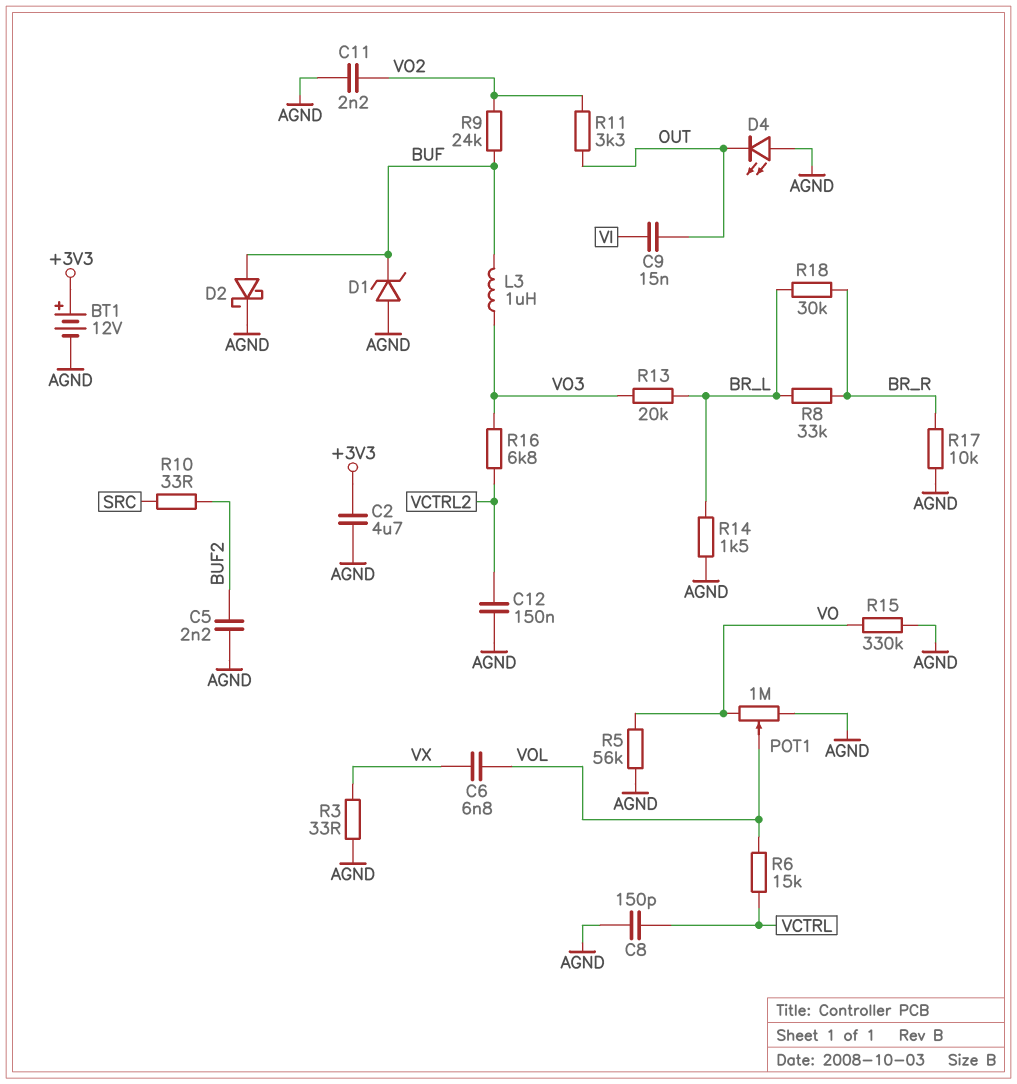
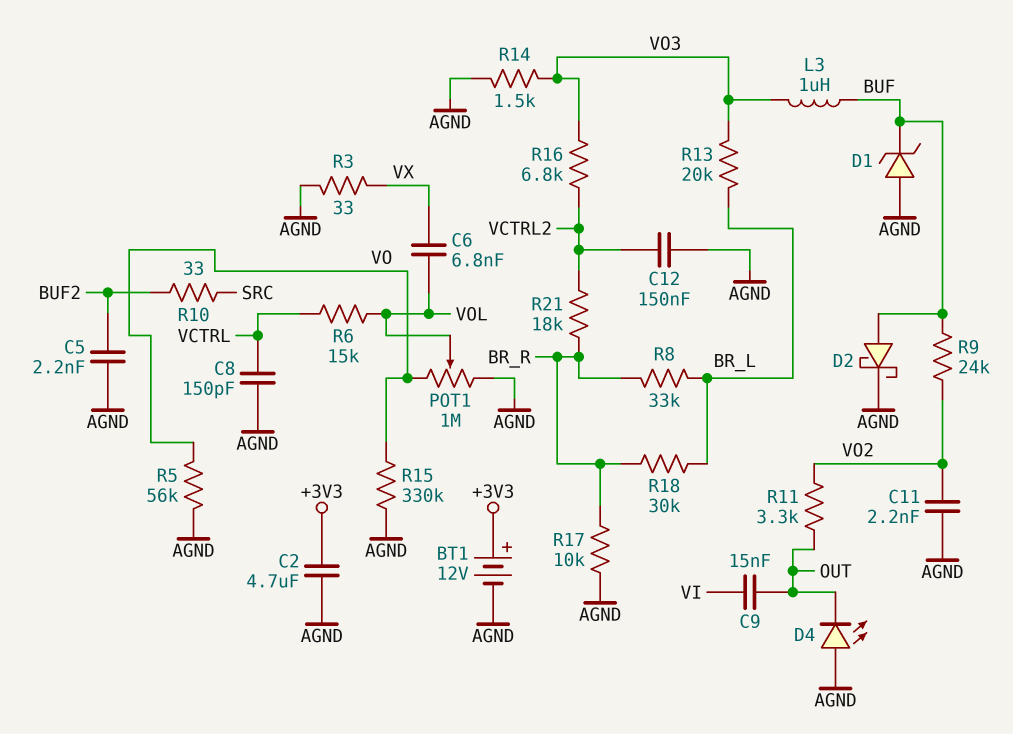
R14: 1.5k (AGND, BR_L) -> 1.5k (AGND, VO3)
R21: none -> 18k (BR_R, VCTRL2)

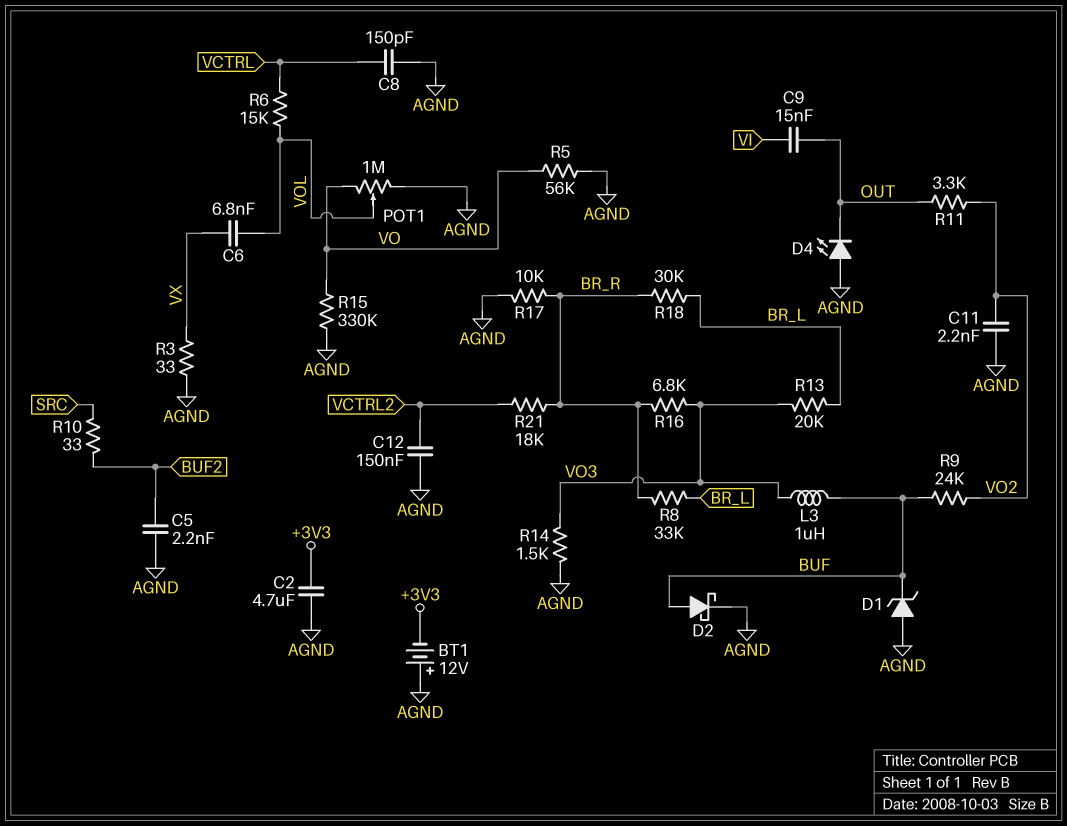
BT1: 12V (plus +3V3, minus AGND) -> 12V (plus AGND, minus +3V3)
R16: 6.8k (VCTRL2, VO3) -> 6.8k (BR_R, VO3)

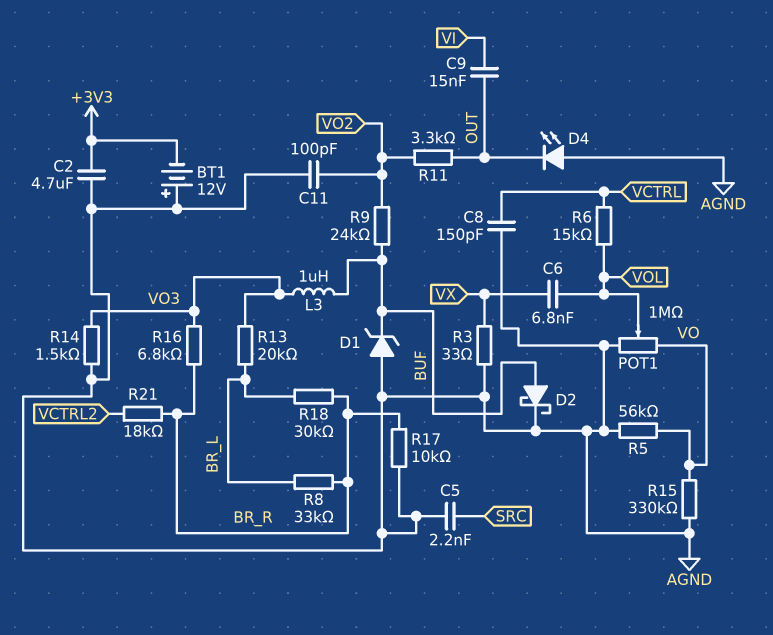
C5: 2.2nF (AGND, BUF2) -> 2.2nF (AGND, SRC)
C11: 2.2nF (AGND, VO2) -> 100pF (AGND, VO2)
C12: 150nF (AGND, VCTRL2) -> none
R10: 33 (BUF2, SRC) -> none

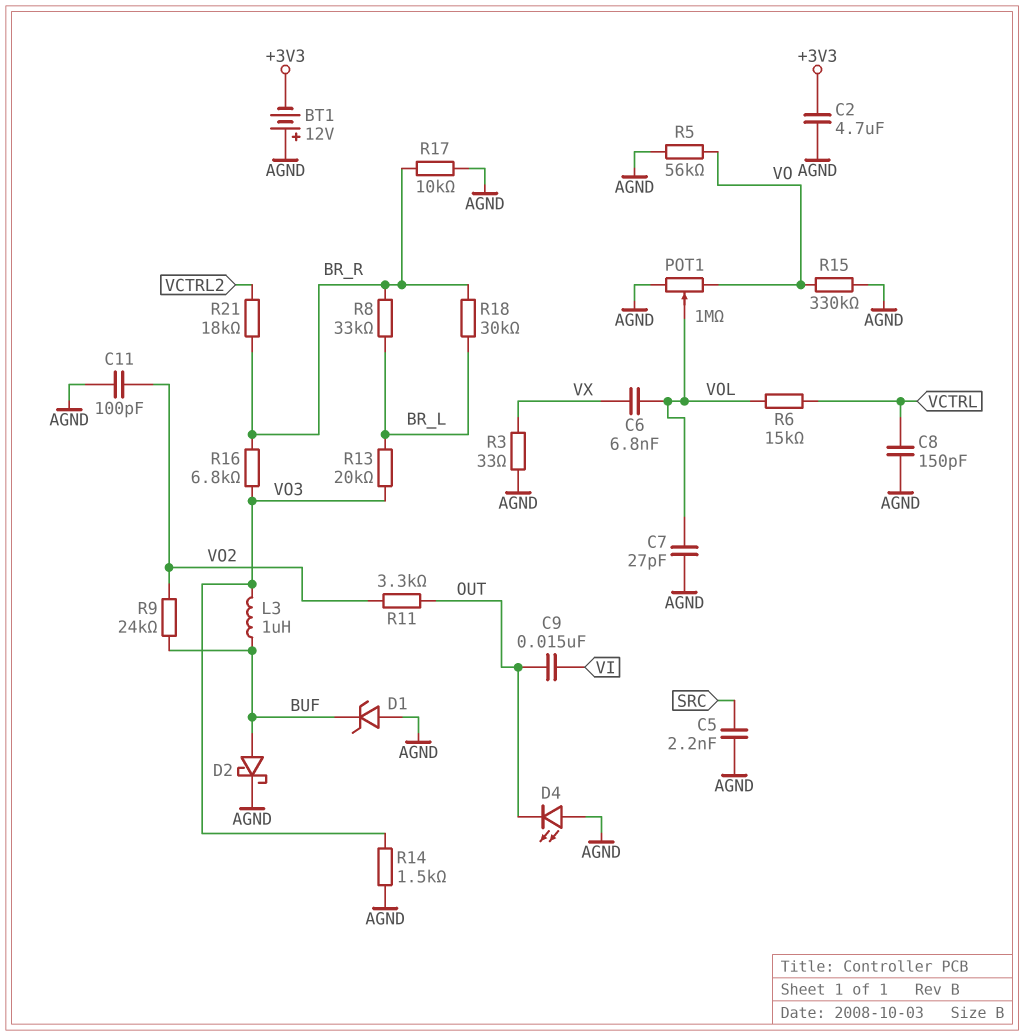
C7: none -> 27pF (AGND, VOL)

